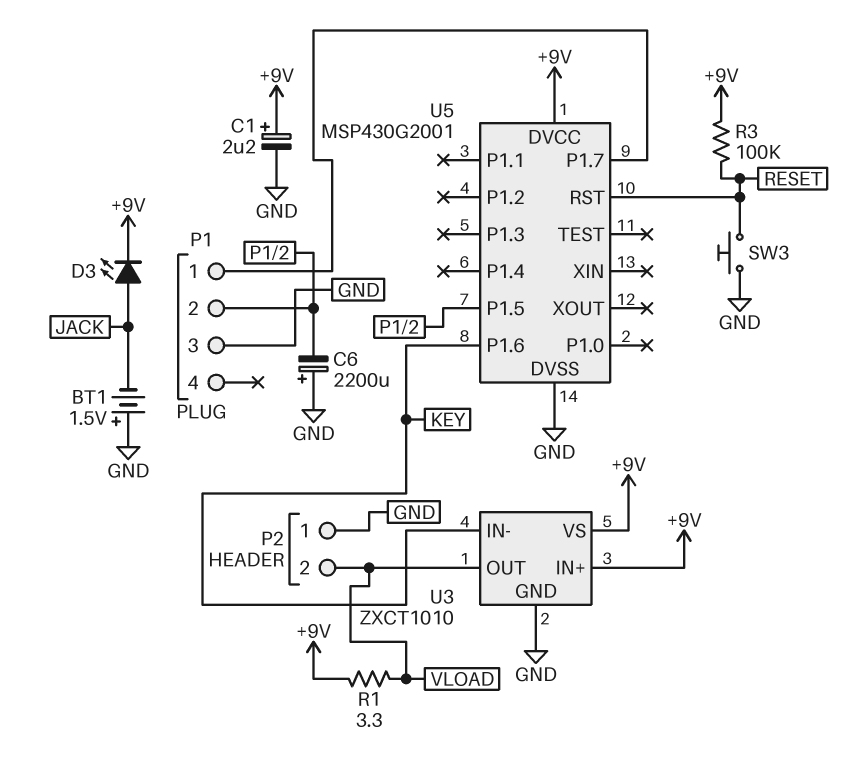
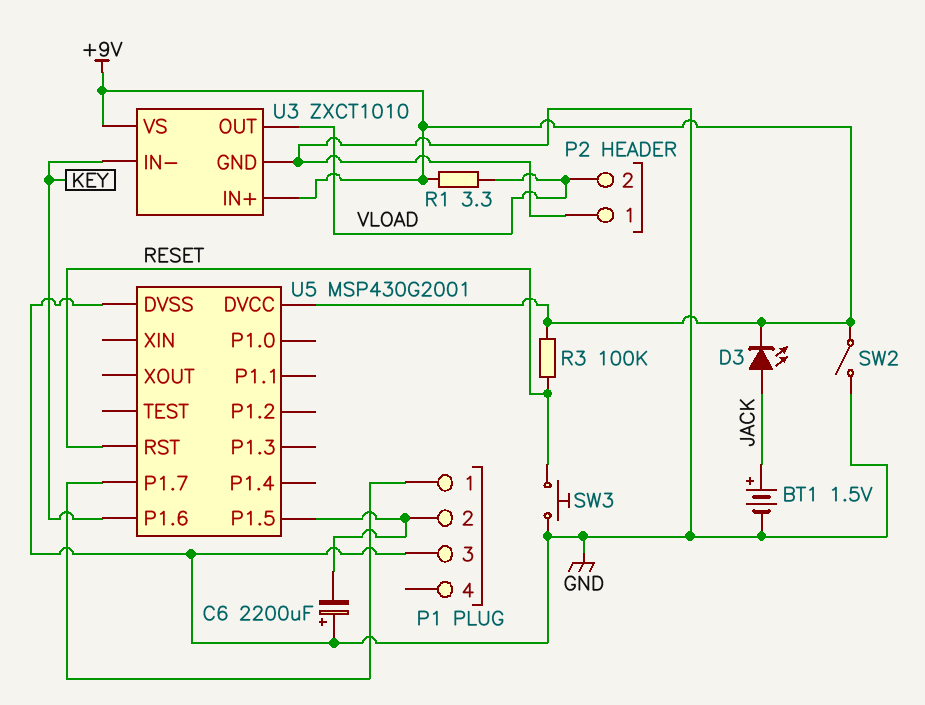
BT1: 1.5V (plus GND, minus JACK) -> 1.5V (plus JACK, minus GND)
C1: 2.2uF (plus +9V, minus GND) -> none
SW2: none -> switch (+9V, GND)

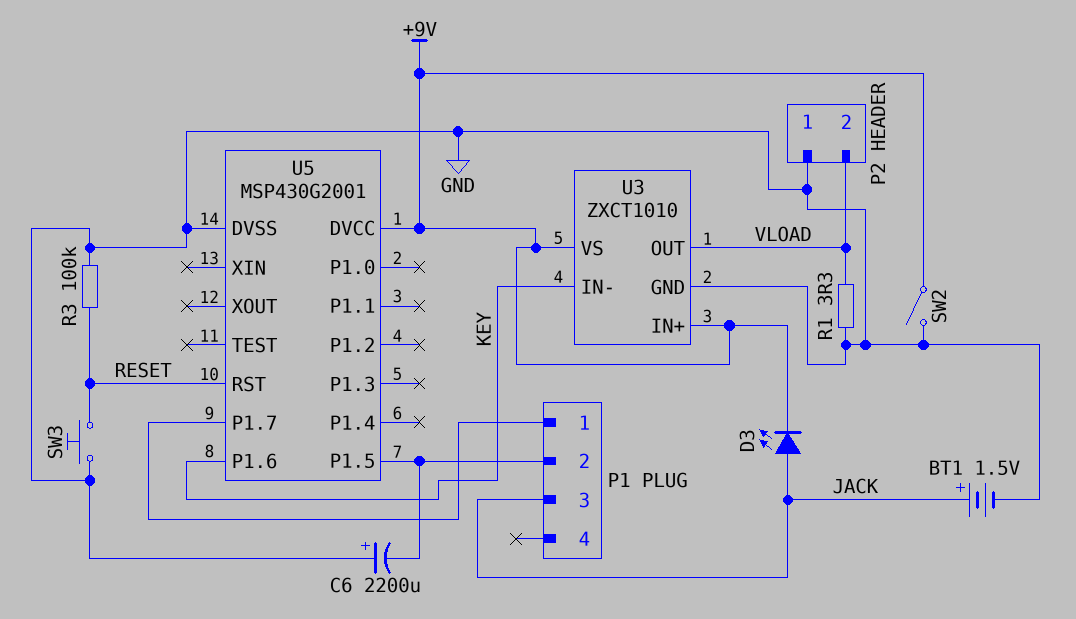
P1 pin 3: GND -> JACK
R1: 3.3 (+9V, VLOAD) -> 3.3 (GND, VLOAD)
R3: 100k (+9V, RESET) -> 100k (GND, RESET)

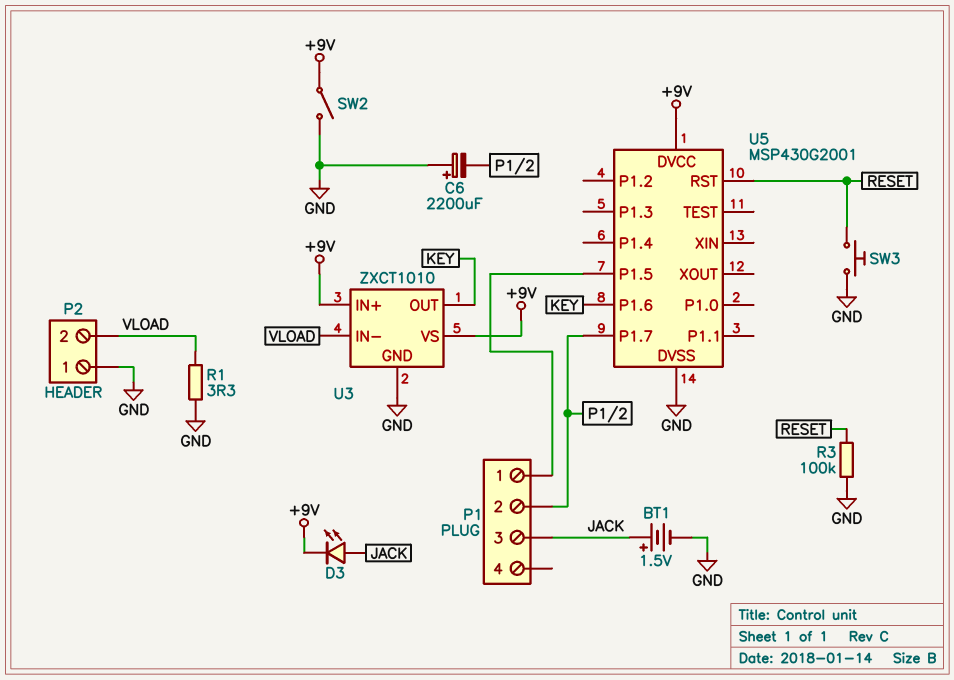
U3 pin IN-: KEY -> VLOAD
U3 pin OUT: VLOAD -> KEY
U5 pin P1.5: P1/2 -> P1/1
U5 pin P1.7: P1/1 -> P1/2

